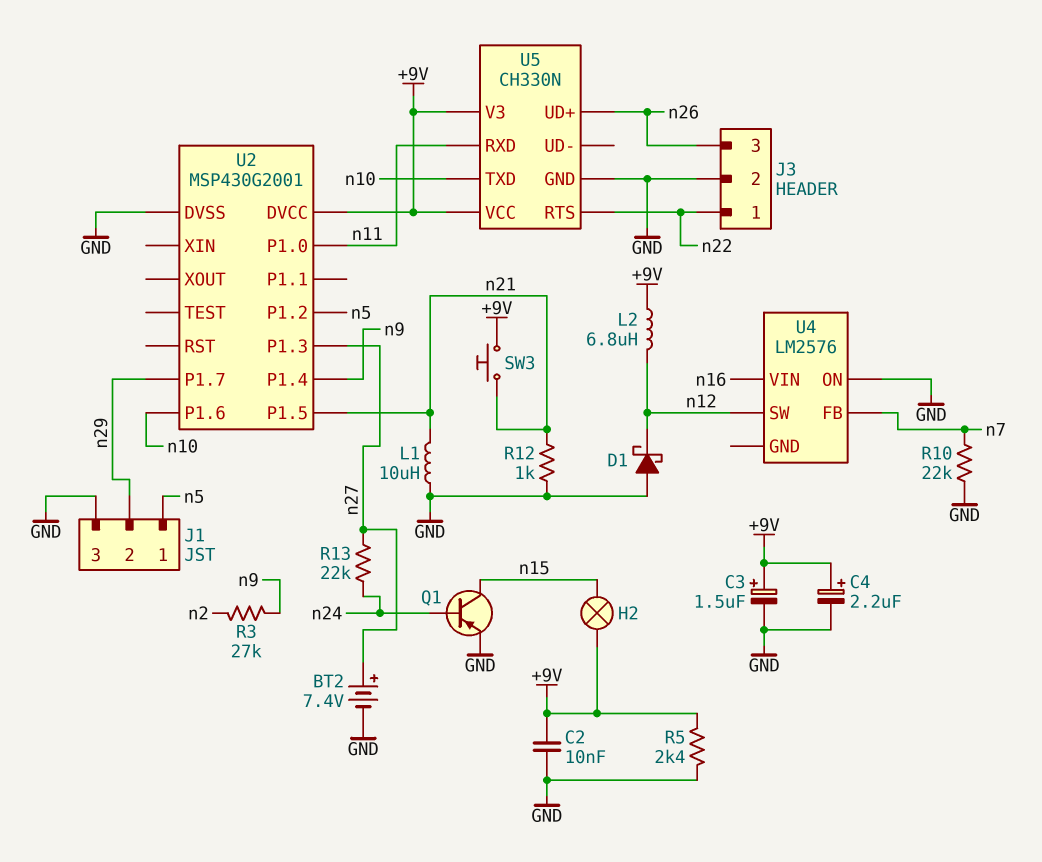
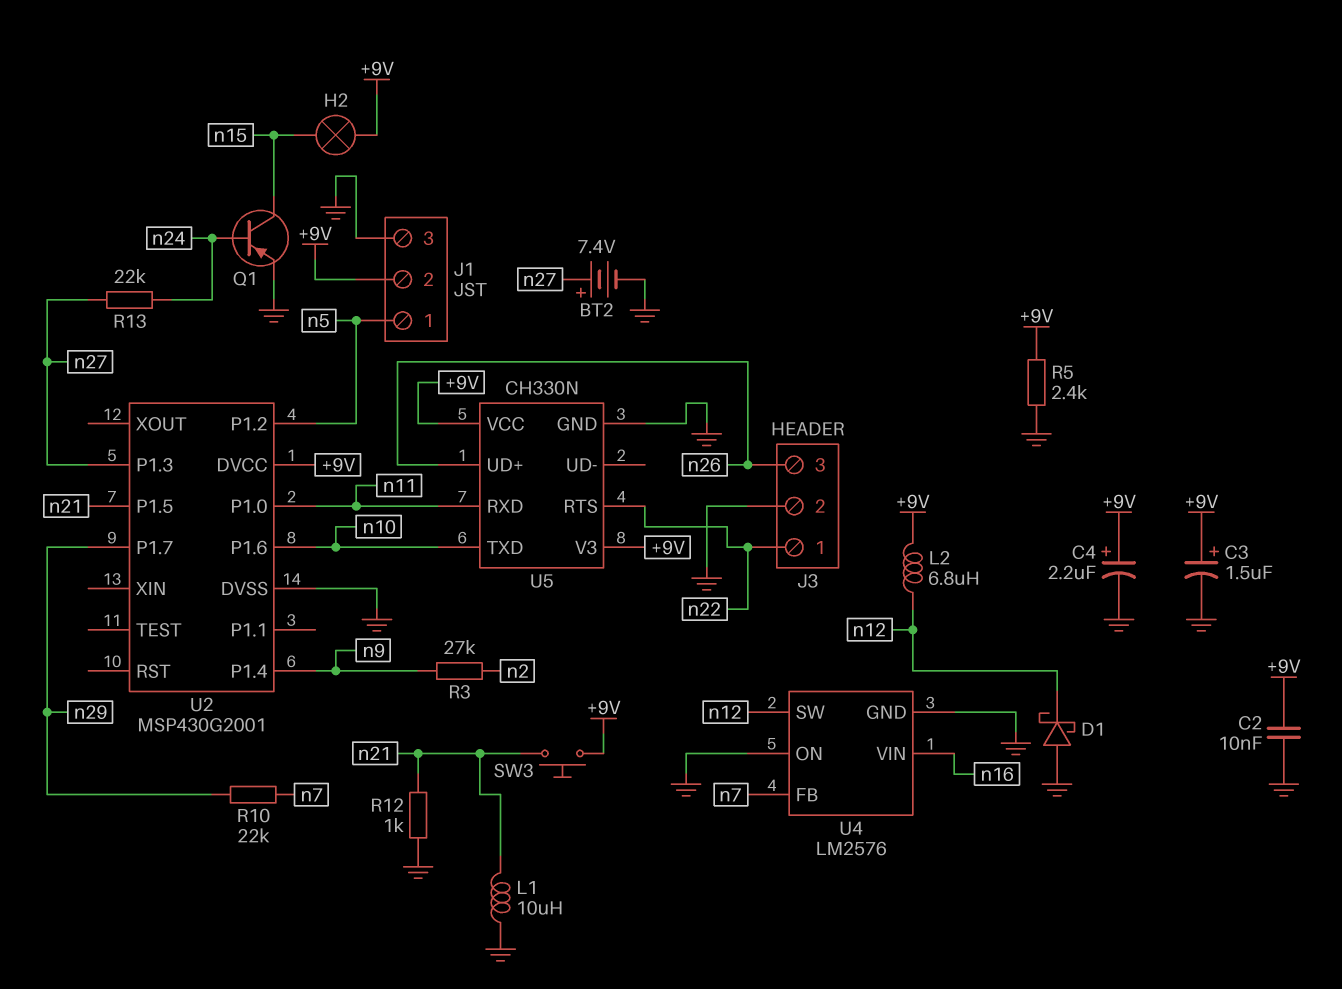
J1 pin 2: n29 -> +9V
R10: 22k (GND, n7) -> 22k (n7, n29)
U4 pin GND: none -> GND

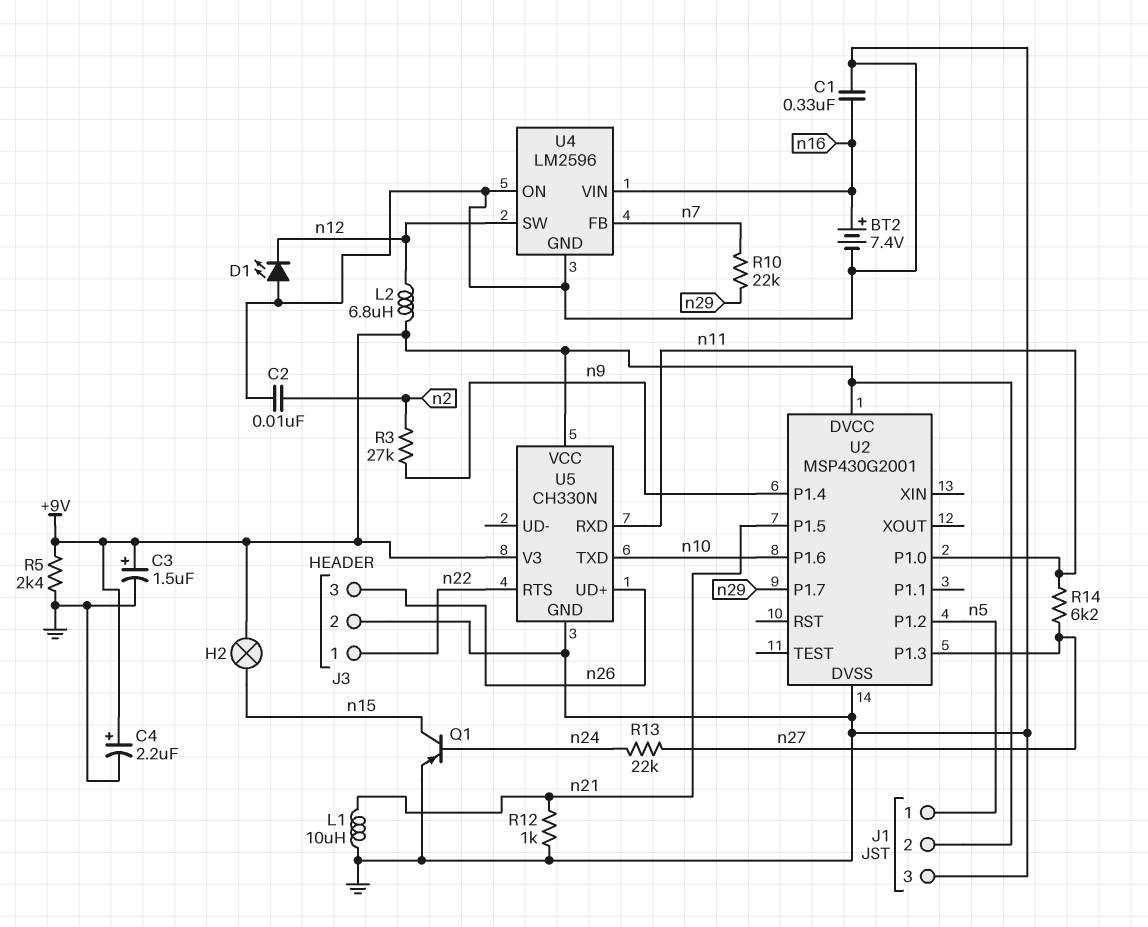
BT2: 7.4V (plus n27, minus GND) -> 7.4V (plus n16, minus GND)
C1: none -> 330nF (GND, n16)
C2: 10nF (+9V, GND) -> 10nF (GND, n2)
D1: schottky (A GND, K n12) -> LED (A GND, K n12)
R14: none -> 6.2k (n11, n27)
SW3: button (+9V, n21) -> none
U4: LM2576 -> LM2596

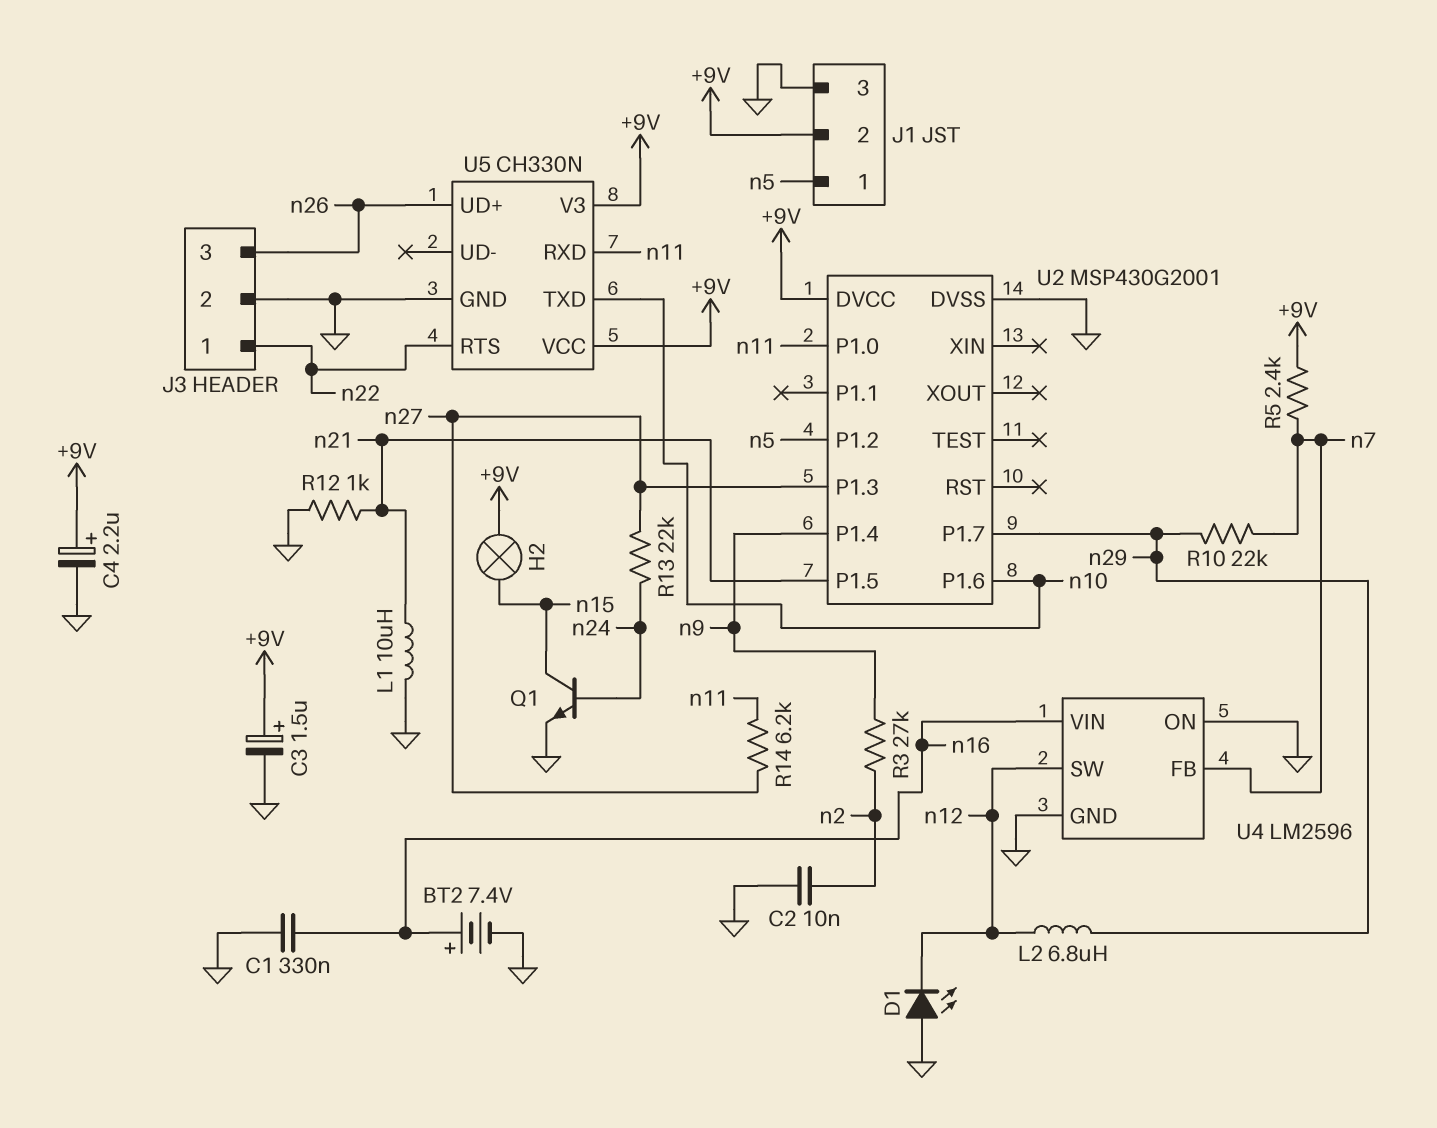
L2: 6.8uH (+9V, n12) -> 6.8uH (n12, n29)
Q1: PNP (B n24, C n15, E GND) -> NPN (B n24, C n15, E GND)
R5: 2.4k (+9V, GND) -> 2.4k (+9V, n7)

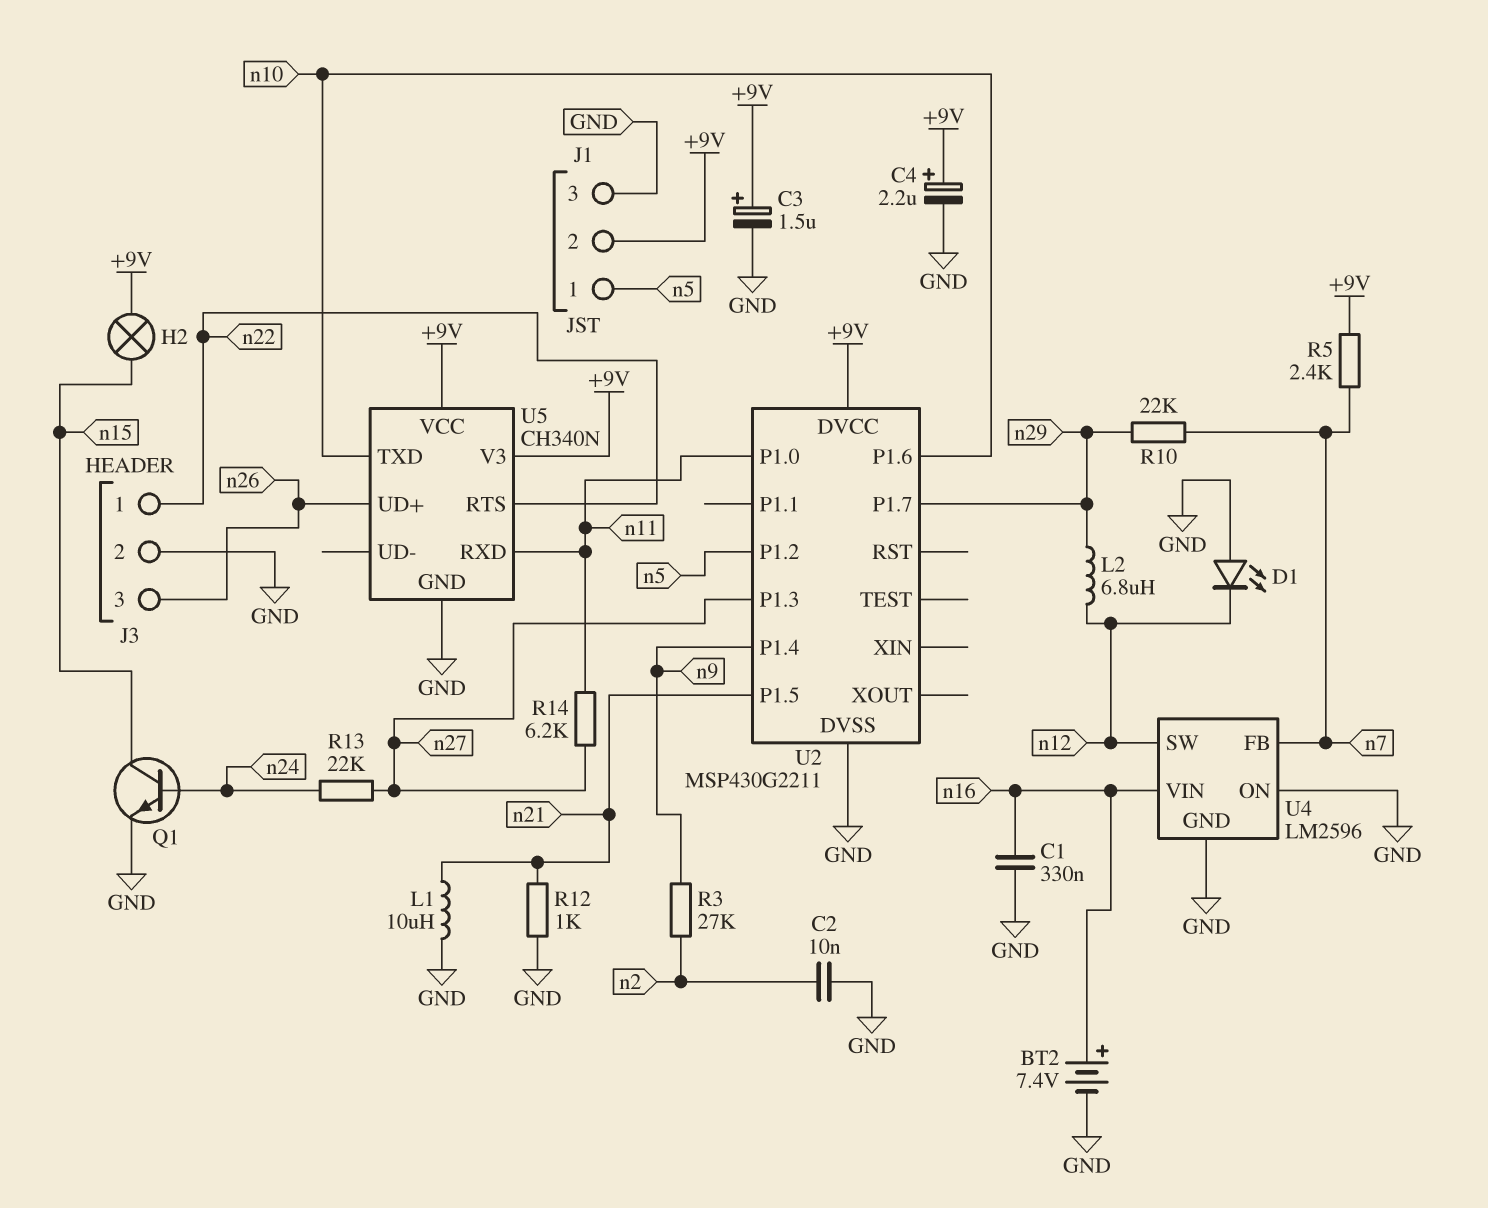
U2: MSP430G2001 -> MSP430G2211
U5: CH330N -> CH340N

